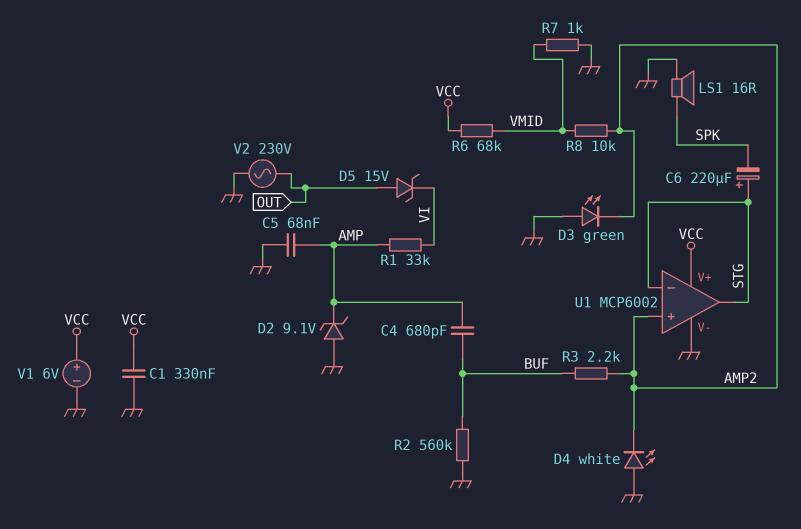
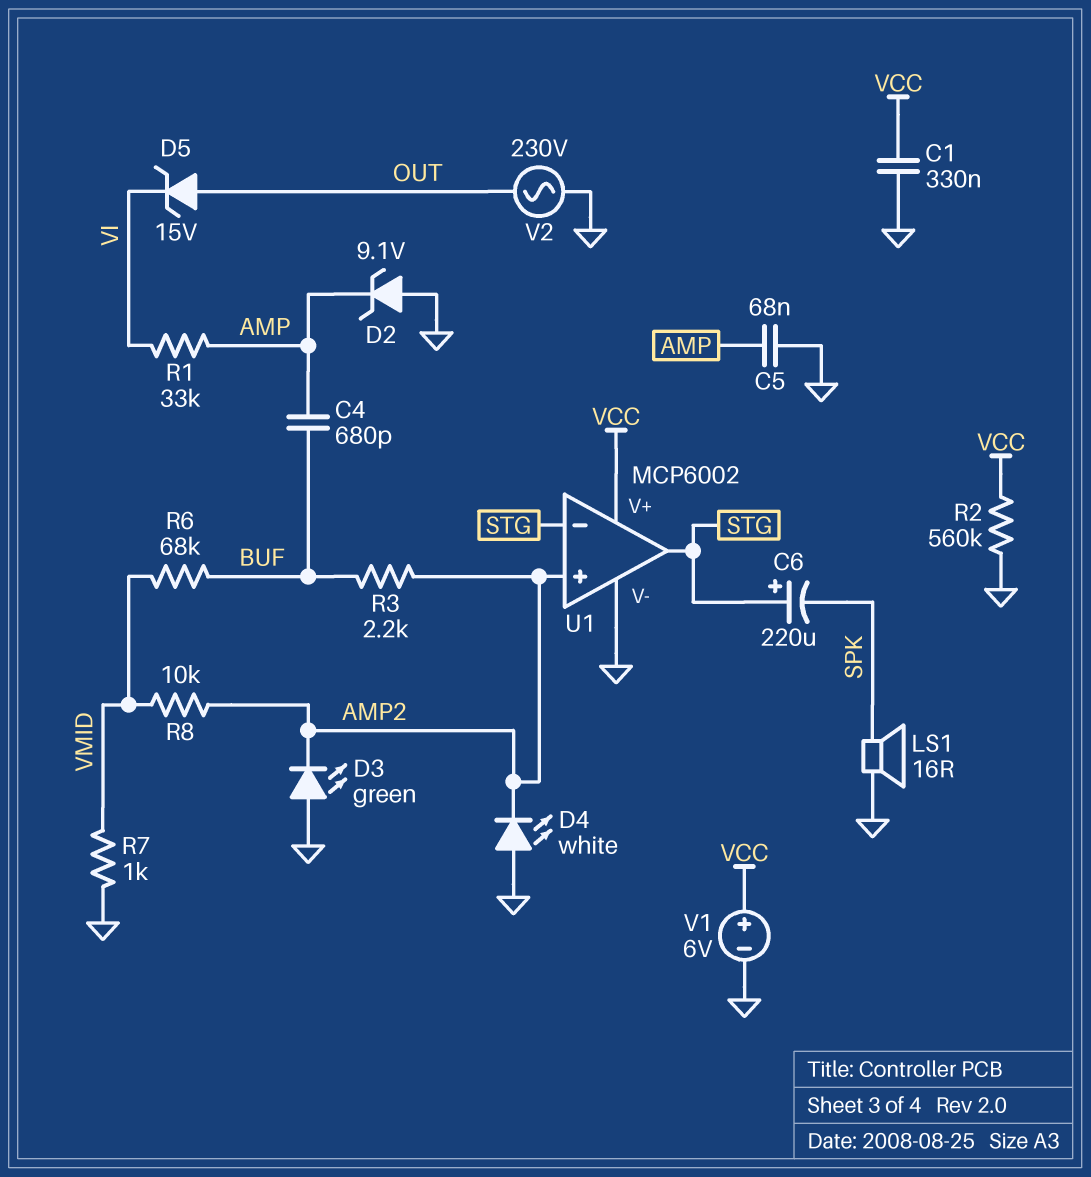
R2: 560k (BUF, GND) -> 560k (GND, VCC)
R6: 68k (VCC, VMID) -> 68k (BUF, VMID)

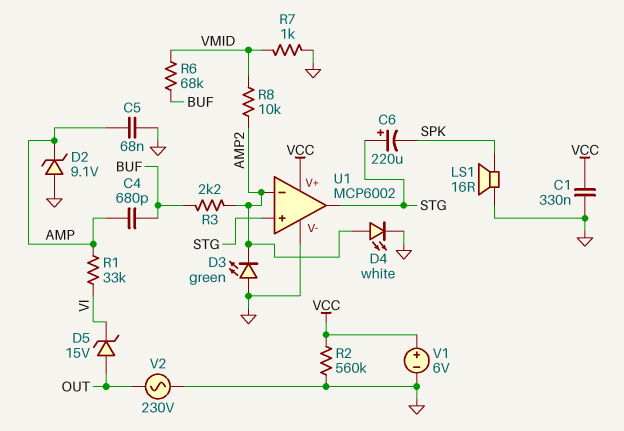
D4: LED white (A GND, K AMP2) -> LED white (A AMP2, K GND)
U1 pin in+: AMP2 -> STG
U1 pin in-: STG -> AMP2

